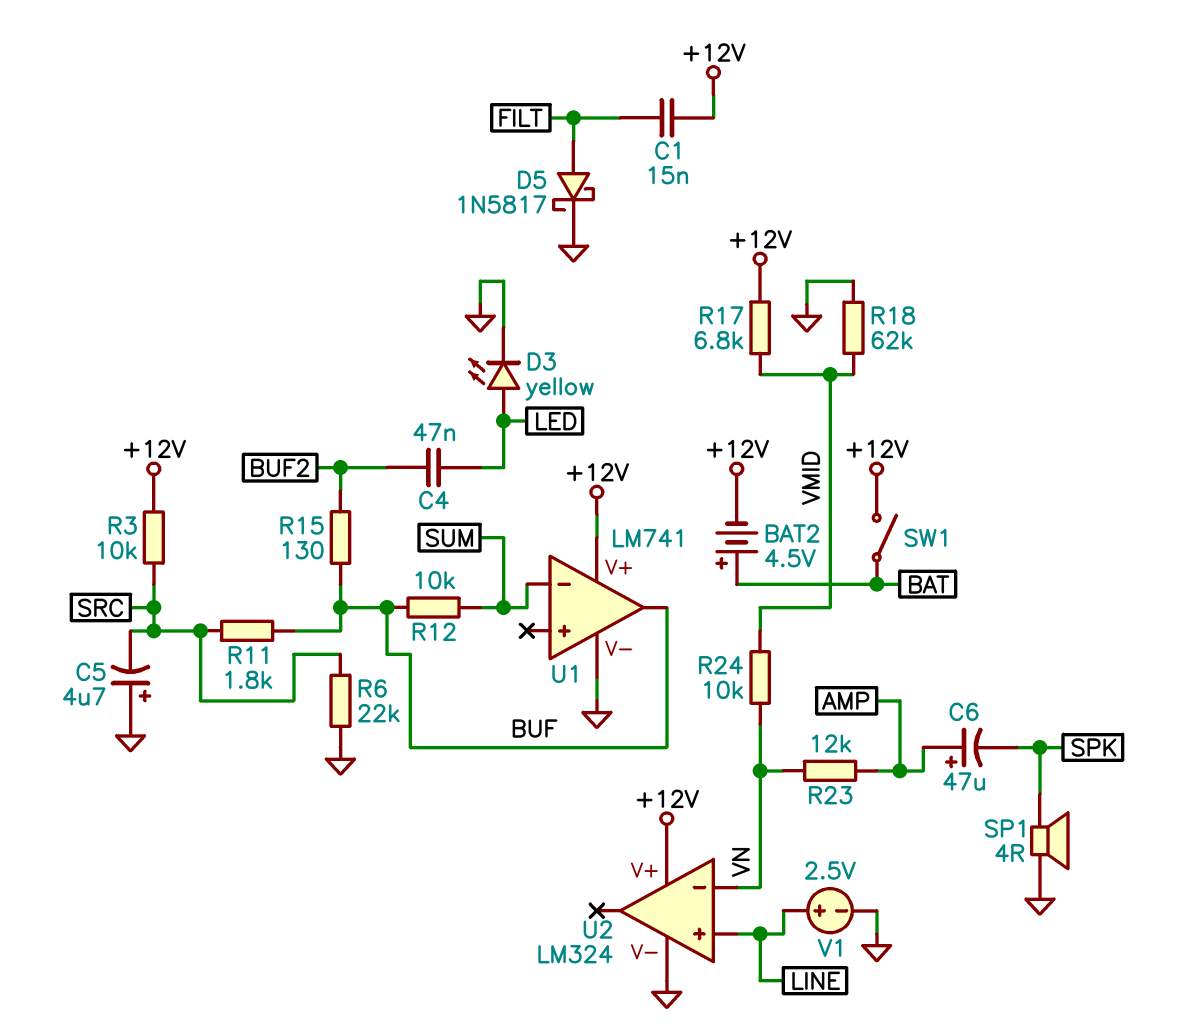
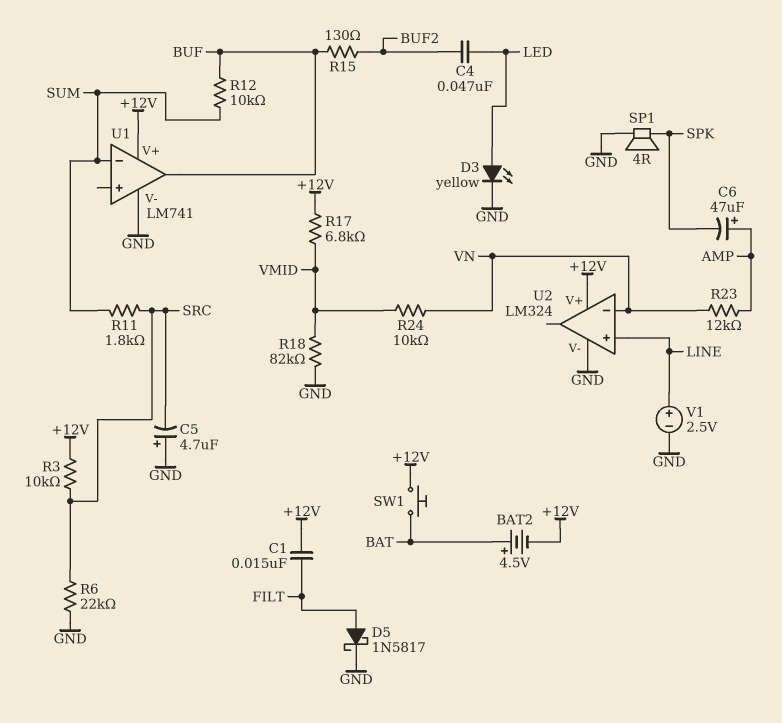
R11: 1.8k (BUF, SRC) -> 1.8k (SRC, SUM)
R18: 62k (GND, VMID) -> 82k (GND, VMID)
SW1: switch (+12V, BAT) -> button (+12V, BAT)

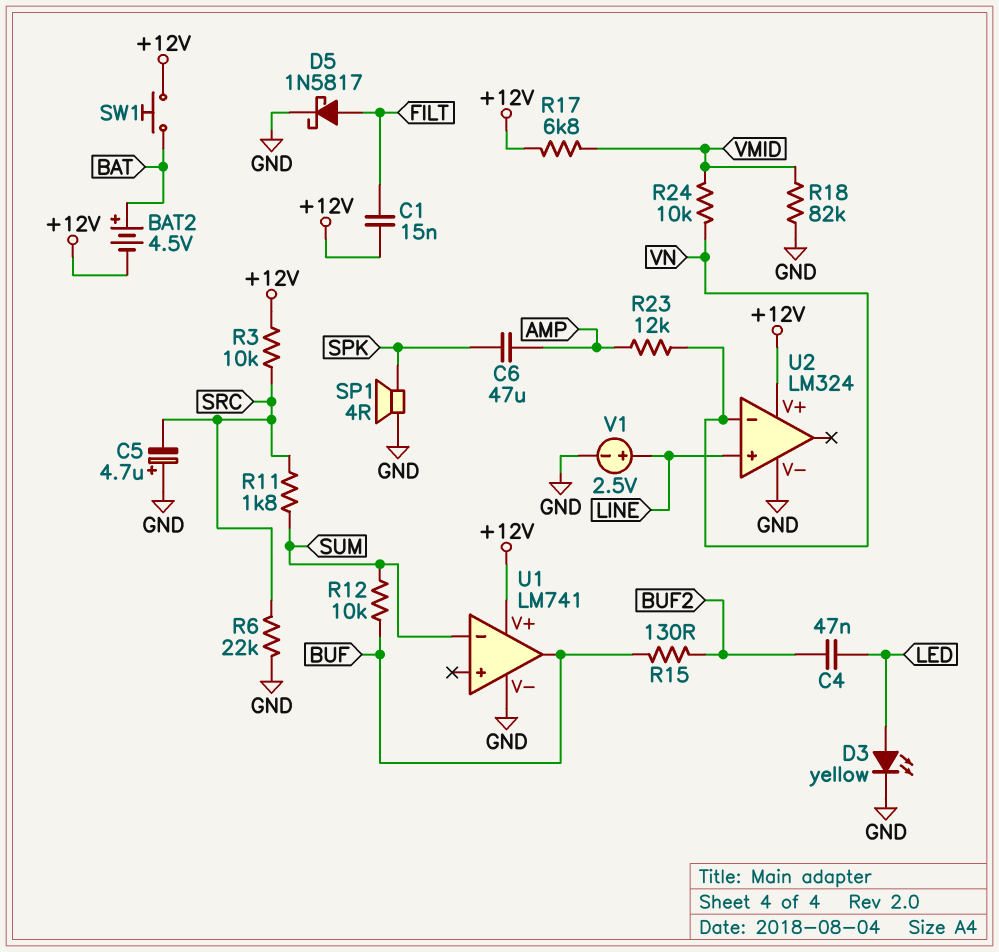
C6: 47uF (plus AMP, minus SPK) -> 47uF (AMP, SPK)

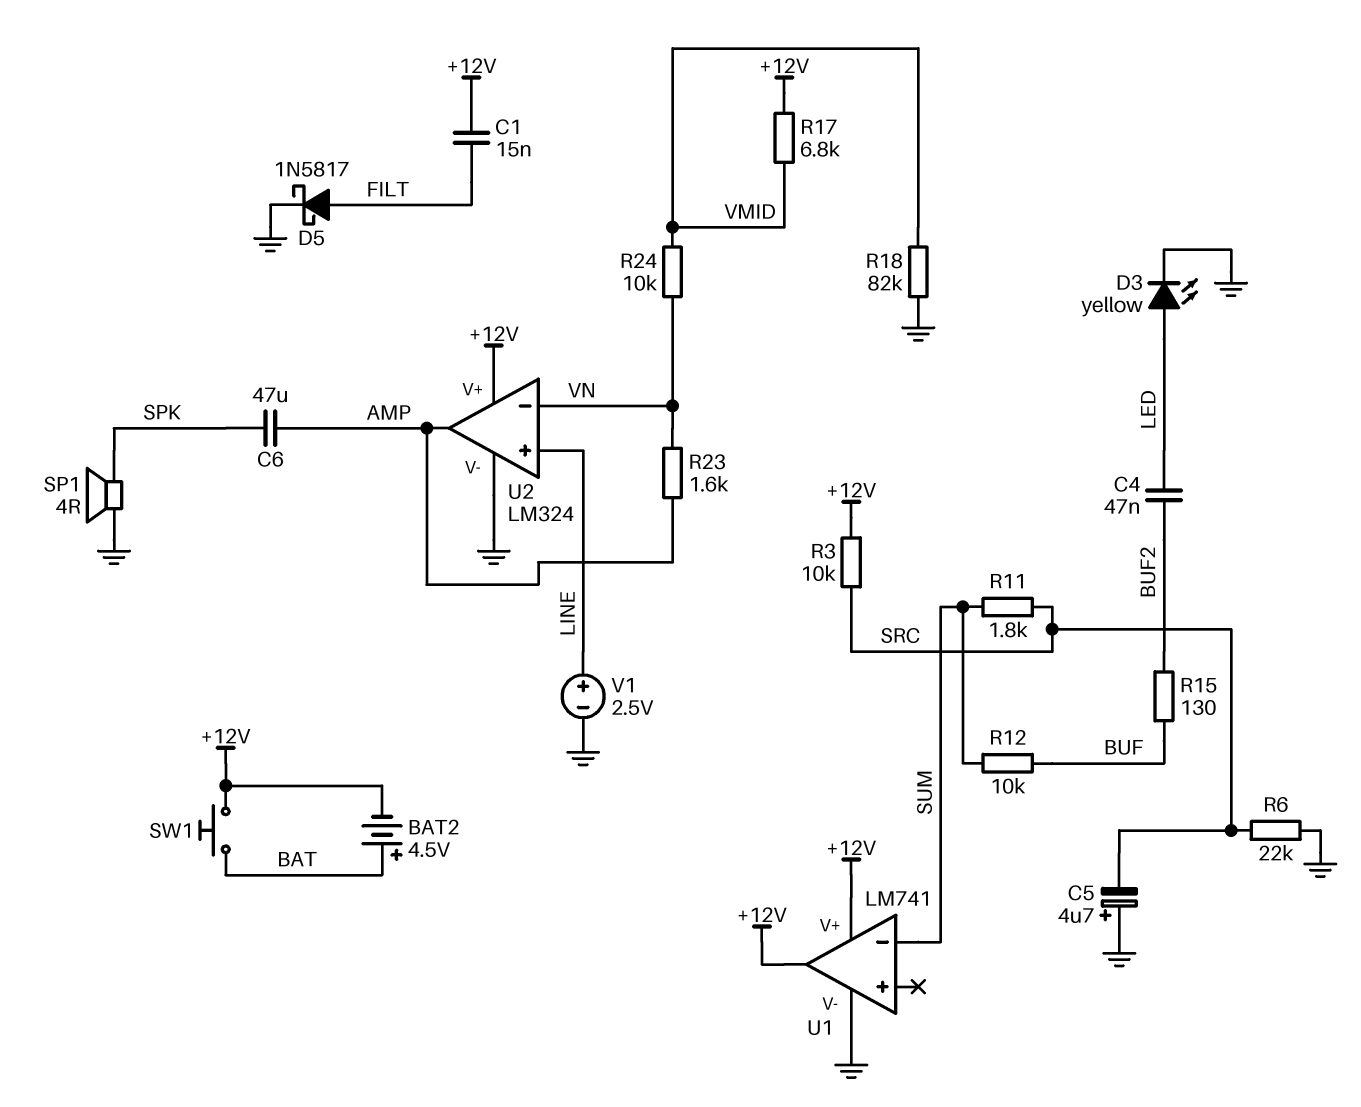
R23: 12k (AMP, VN) -> 1.6k (AMP, VN)
U1 pin out: BUF -> +12V
U2 pin out: none -> AMP

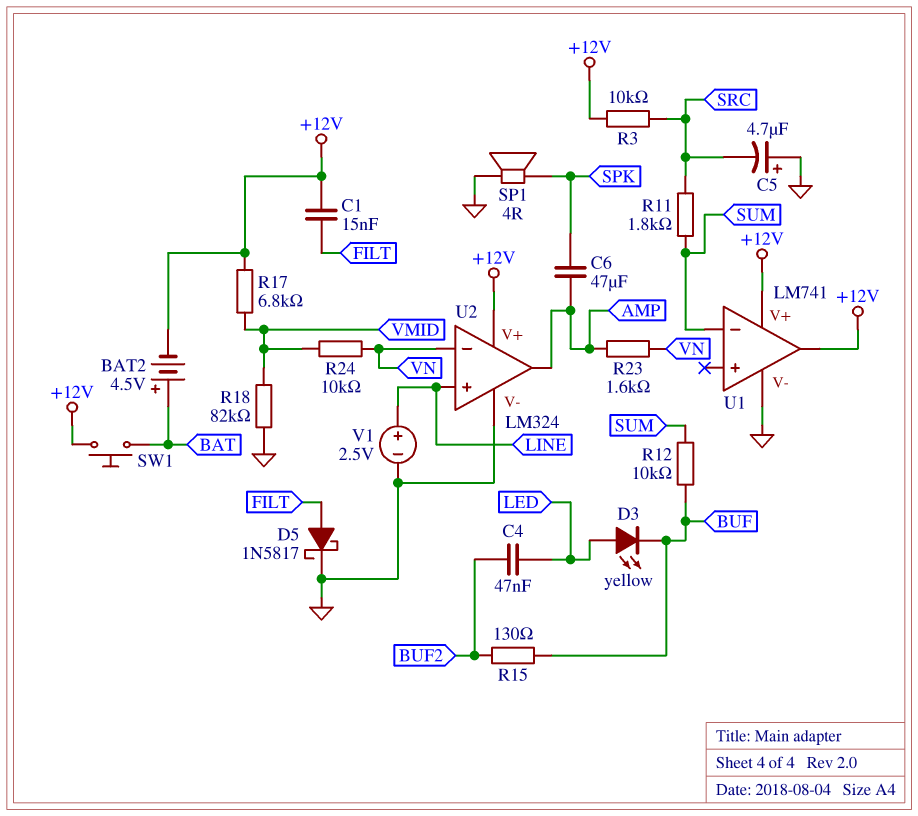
D3: LED yellow (A LED, K GND) -> LED yellow (A LED, K BUF)
R6: 22k (GND, SRC) -> none

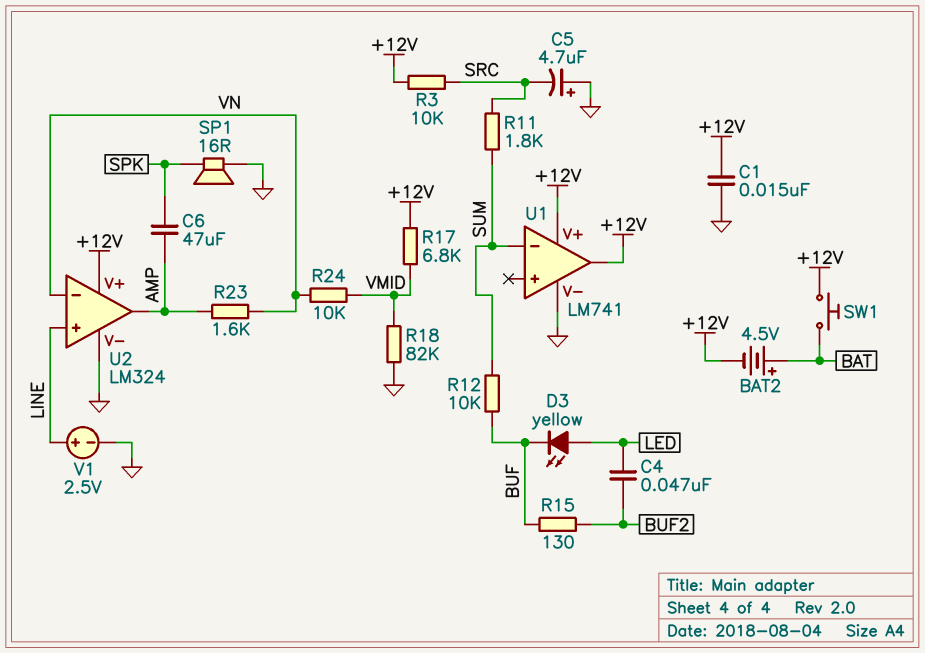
C1: 15nF (+12V, FILT) -> 15nF (+12V, GND)
D5: schottky 1N5817 (A FILT, K GND) -> none
SP1: speaker 4R (GND, SPK) -> speaker 16R (GND, SPK)

